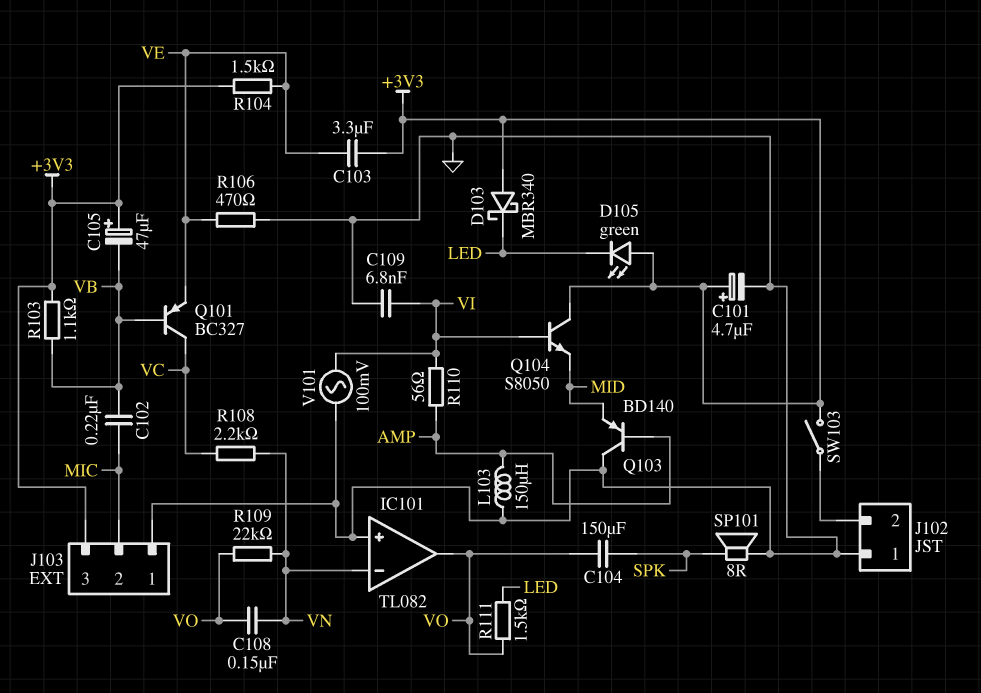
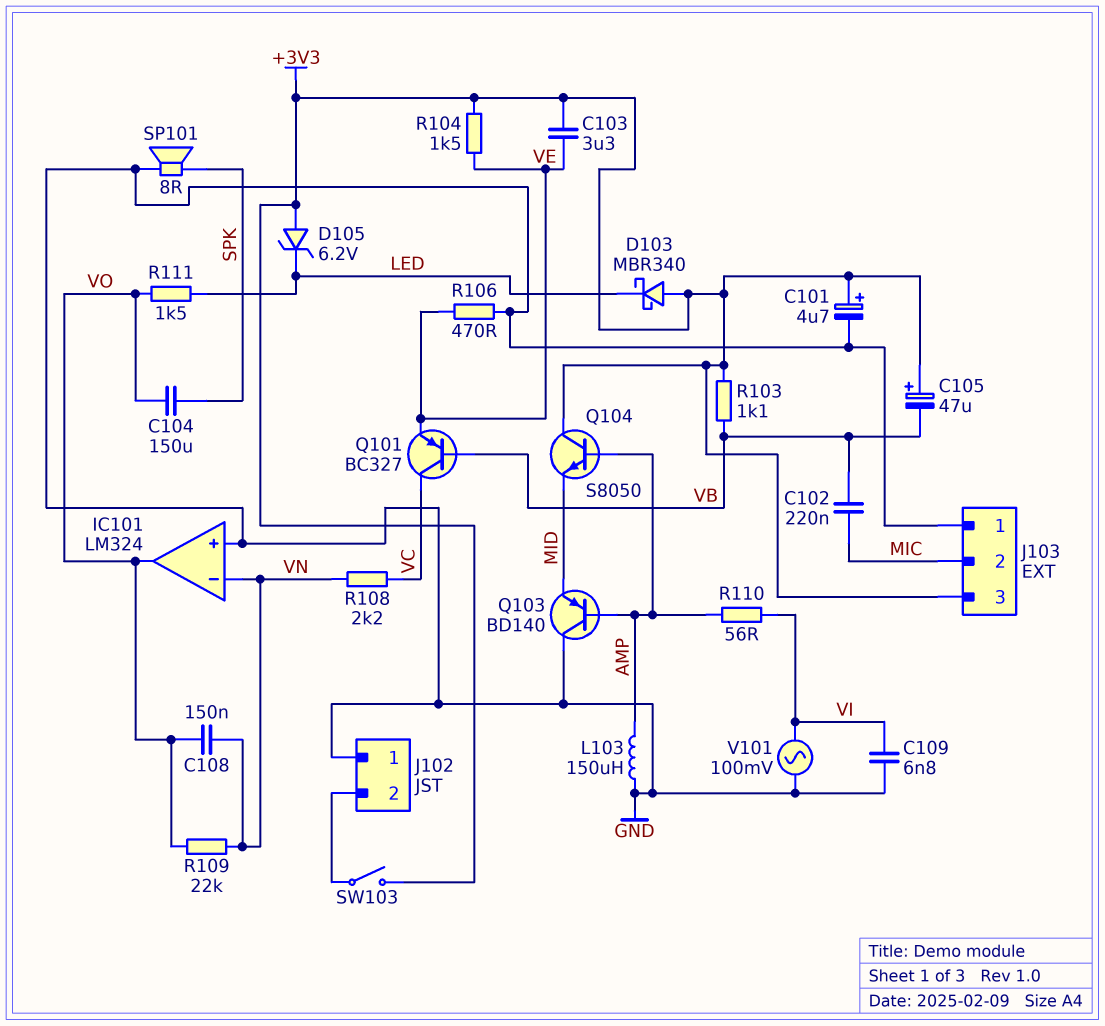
D105: LED green (A +3V3, K LED) -> zener 6.2V (A +3V3, K LED)
IC101: TL082 -> LM324
Q104: NPN S8050 (B VI, C +3V3, E MID) -> NPN S8050 (B AMP, C +3V3, E MID)

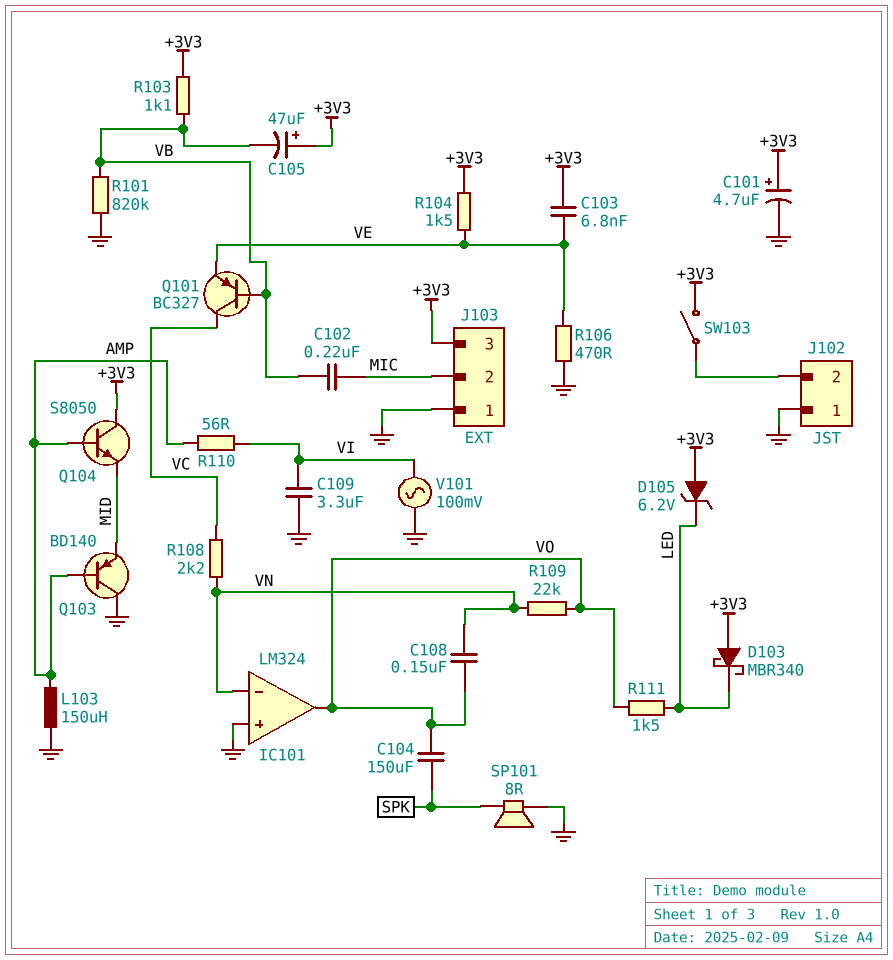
C103: 3.3uF (+3V3, VE) -> 6.8nF (+3V3, VE)
C109: 6.8nF (GND, VI) -> 3.3uF (GND, VI)
R101: none -> 820k (GND, VB)

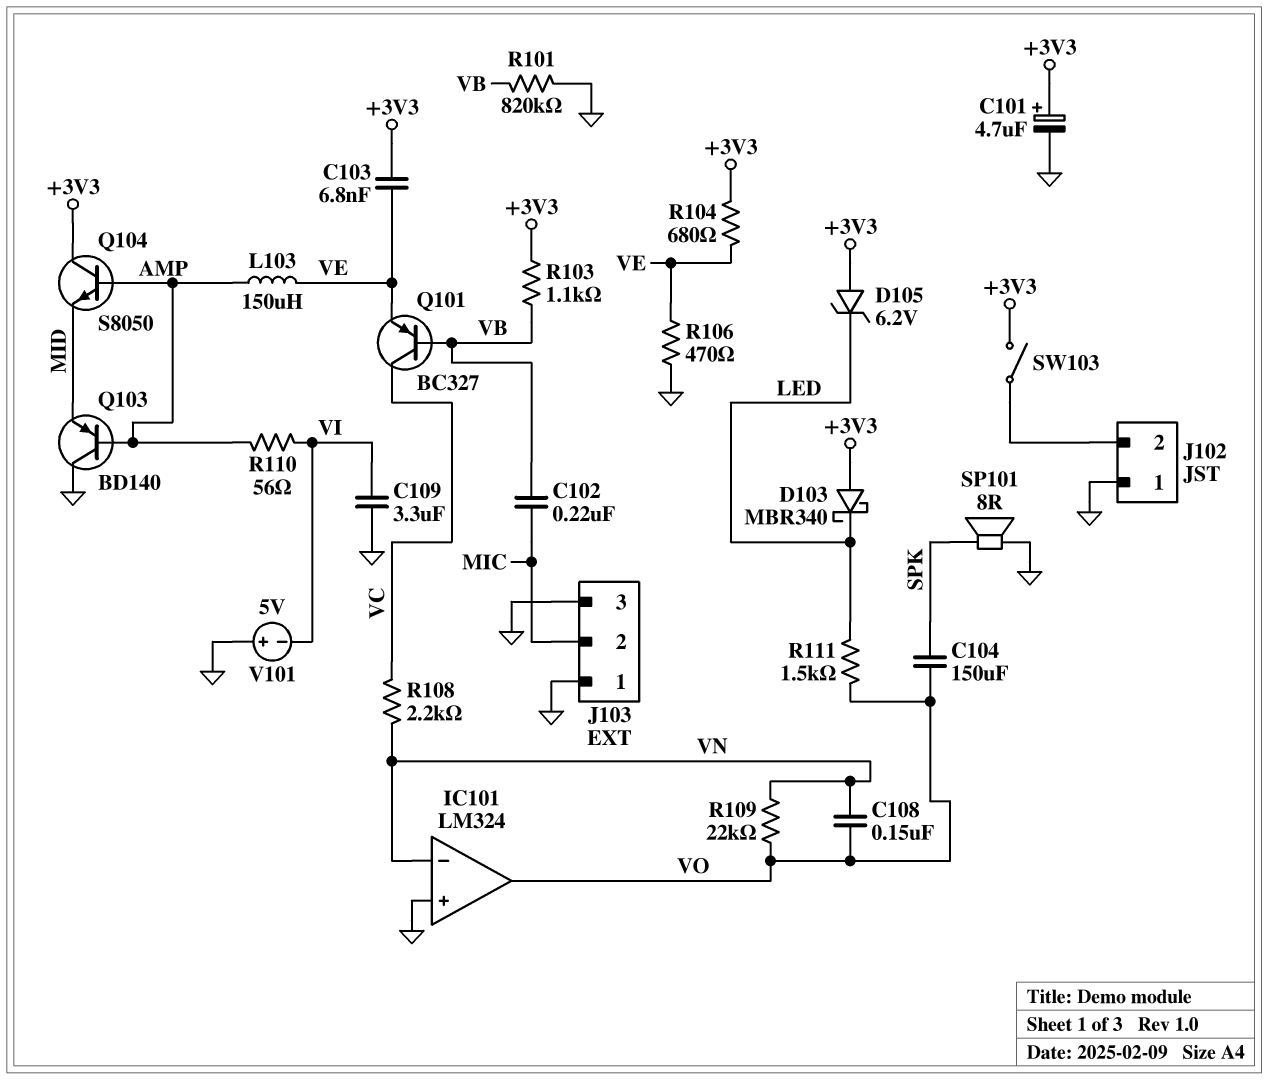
C105: 47uF (plus +3V3, minus VB) -> none
J103 pin 3: +3V3 -> GND
L103: 150uH (AMP, GND) -> 150uH (AMP, VE)
R104: 1.5k (+3V3, VE) -> 680 (+3V3, VE)
V101: AC 100mV (GND, VI) -> 5V (plus GND, minus VI)

